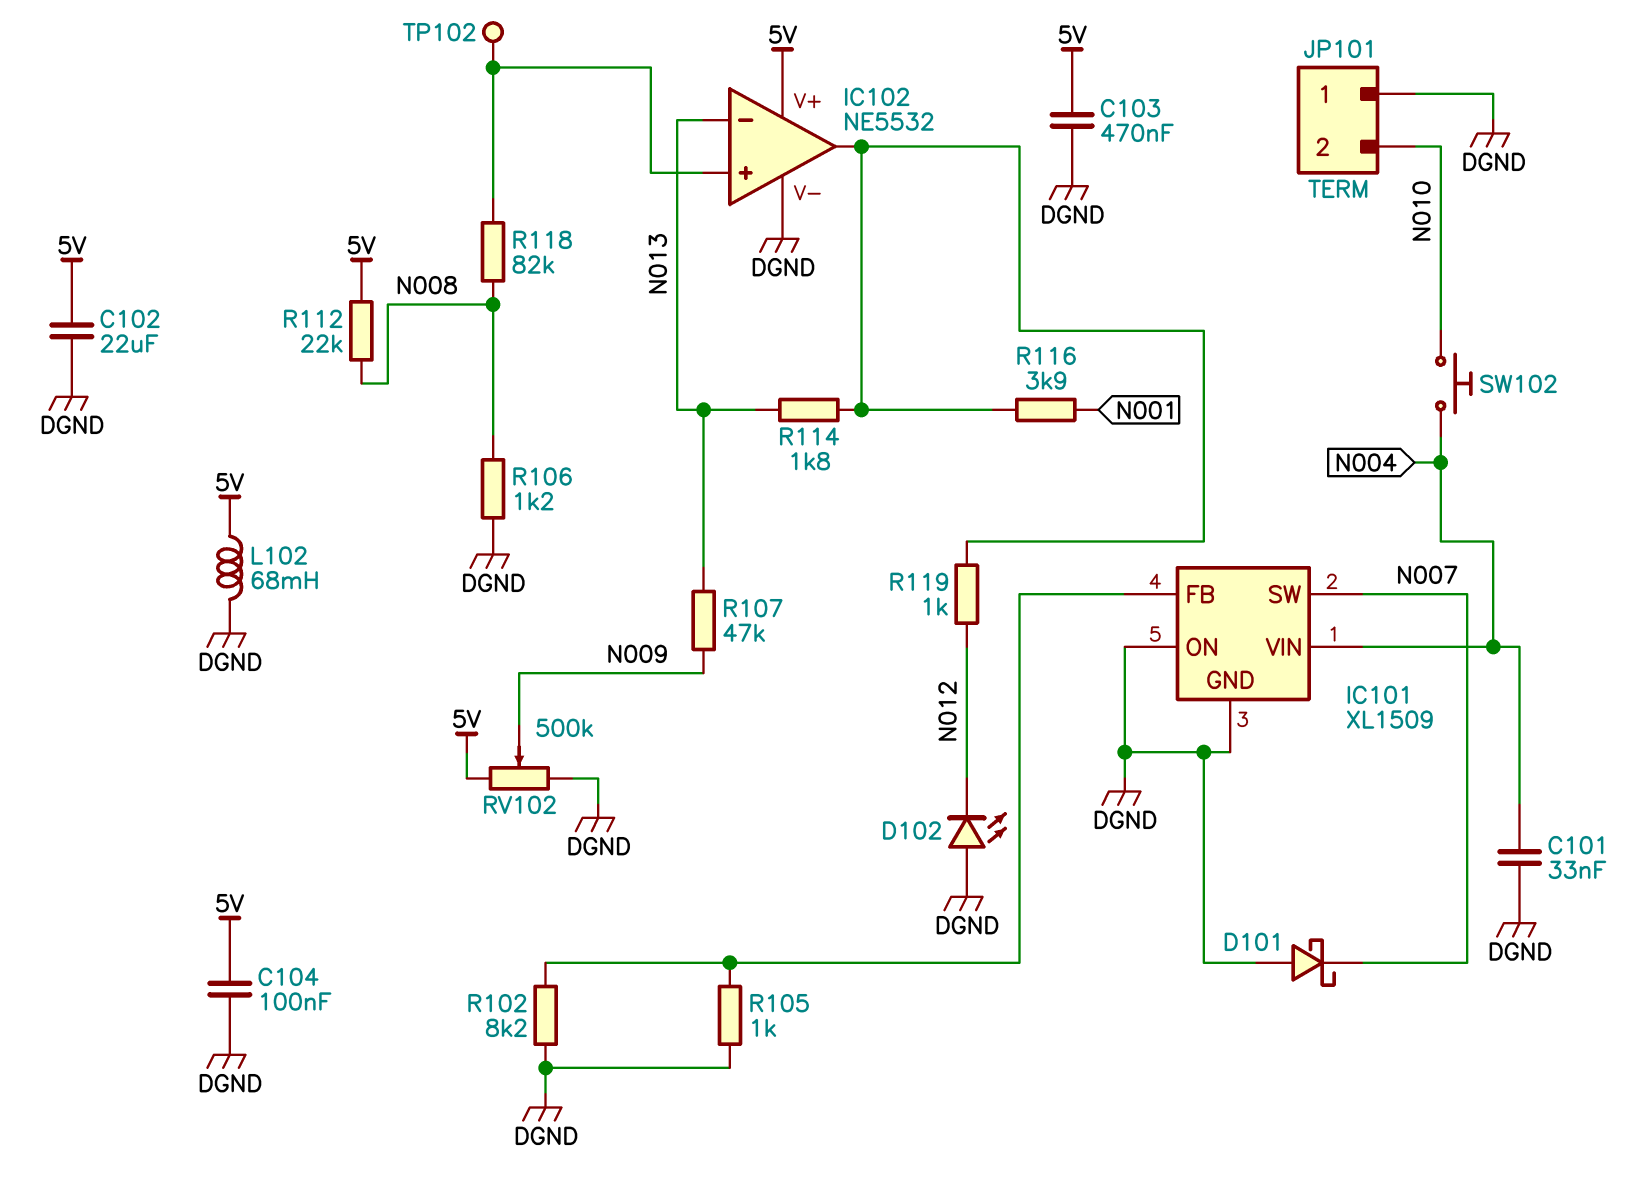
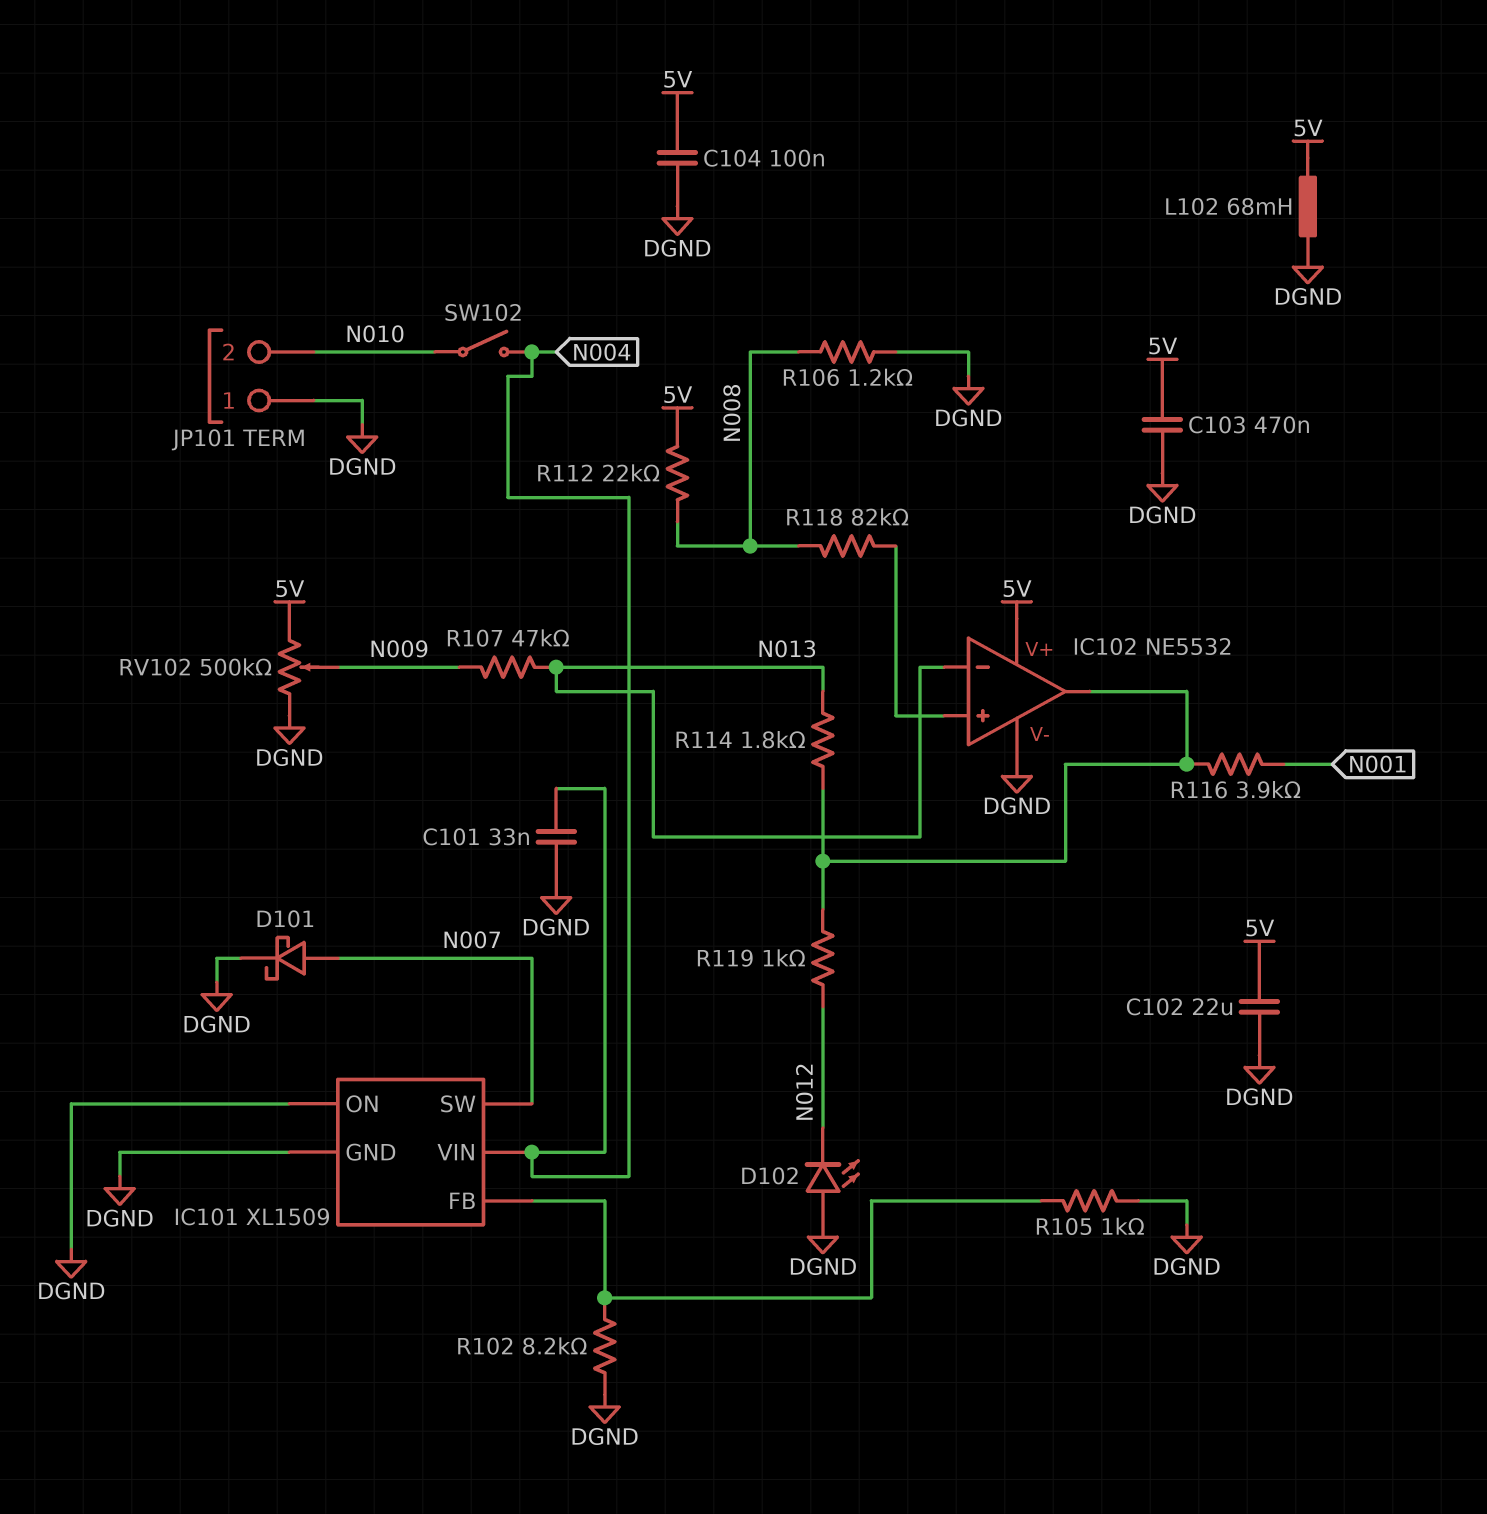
D101: schottky (A DGND, K N007) -> schottky (A N007, K DGND)
SW102: button (N004, N010) -> switch (N004, N010)
TP102: test point (IC102/in+) -> none

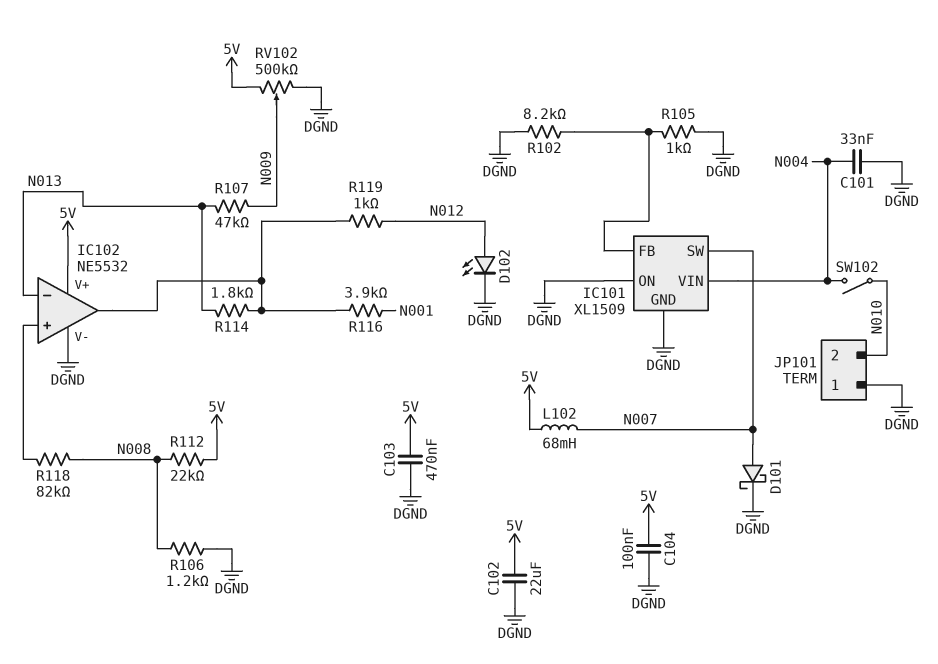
D102: LED (A DGND, K N012) -> LED (A N012, K DGND)
L102: 68mH (5V, DGND) -> 68mH (5V, N007)

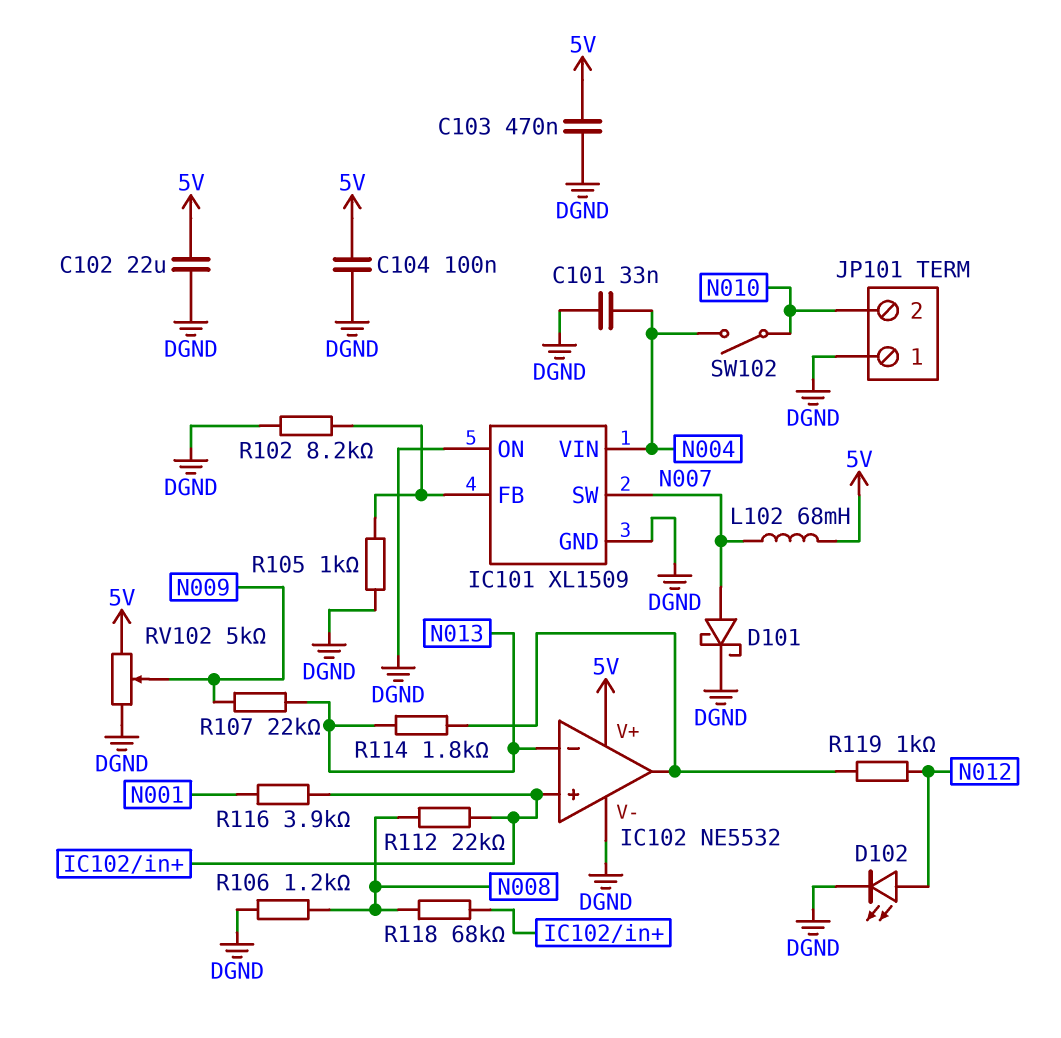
R107: 47k (N009, N013) -> 22k (N009, N013)
R112: 22k (5V, N008) -> 22k (IC102/in+, N008)
R116: 3.9k (IC102/out, N001) -> 3.9k (IC102/in+, N001)
R118: 82k (IC102/in+, N008) -> 68k (IC102/in+, N008)
RV102: 500k (5V, DGND, wiper N009) -> 5k (5V, DGND, wiper N009)

